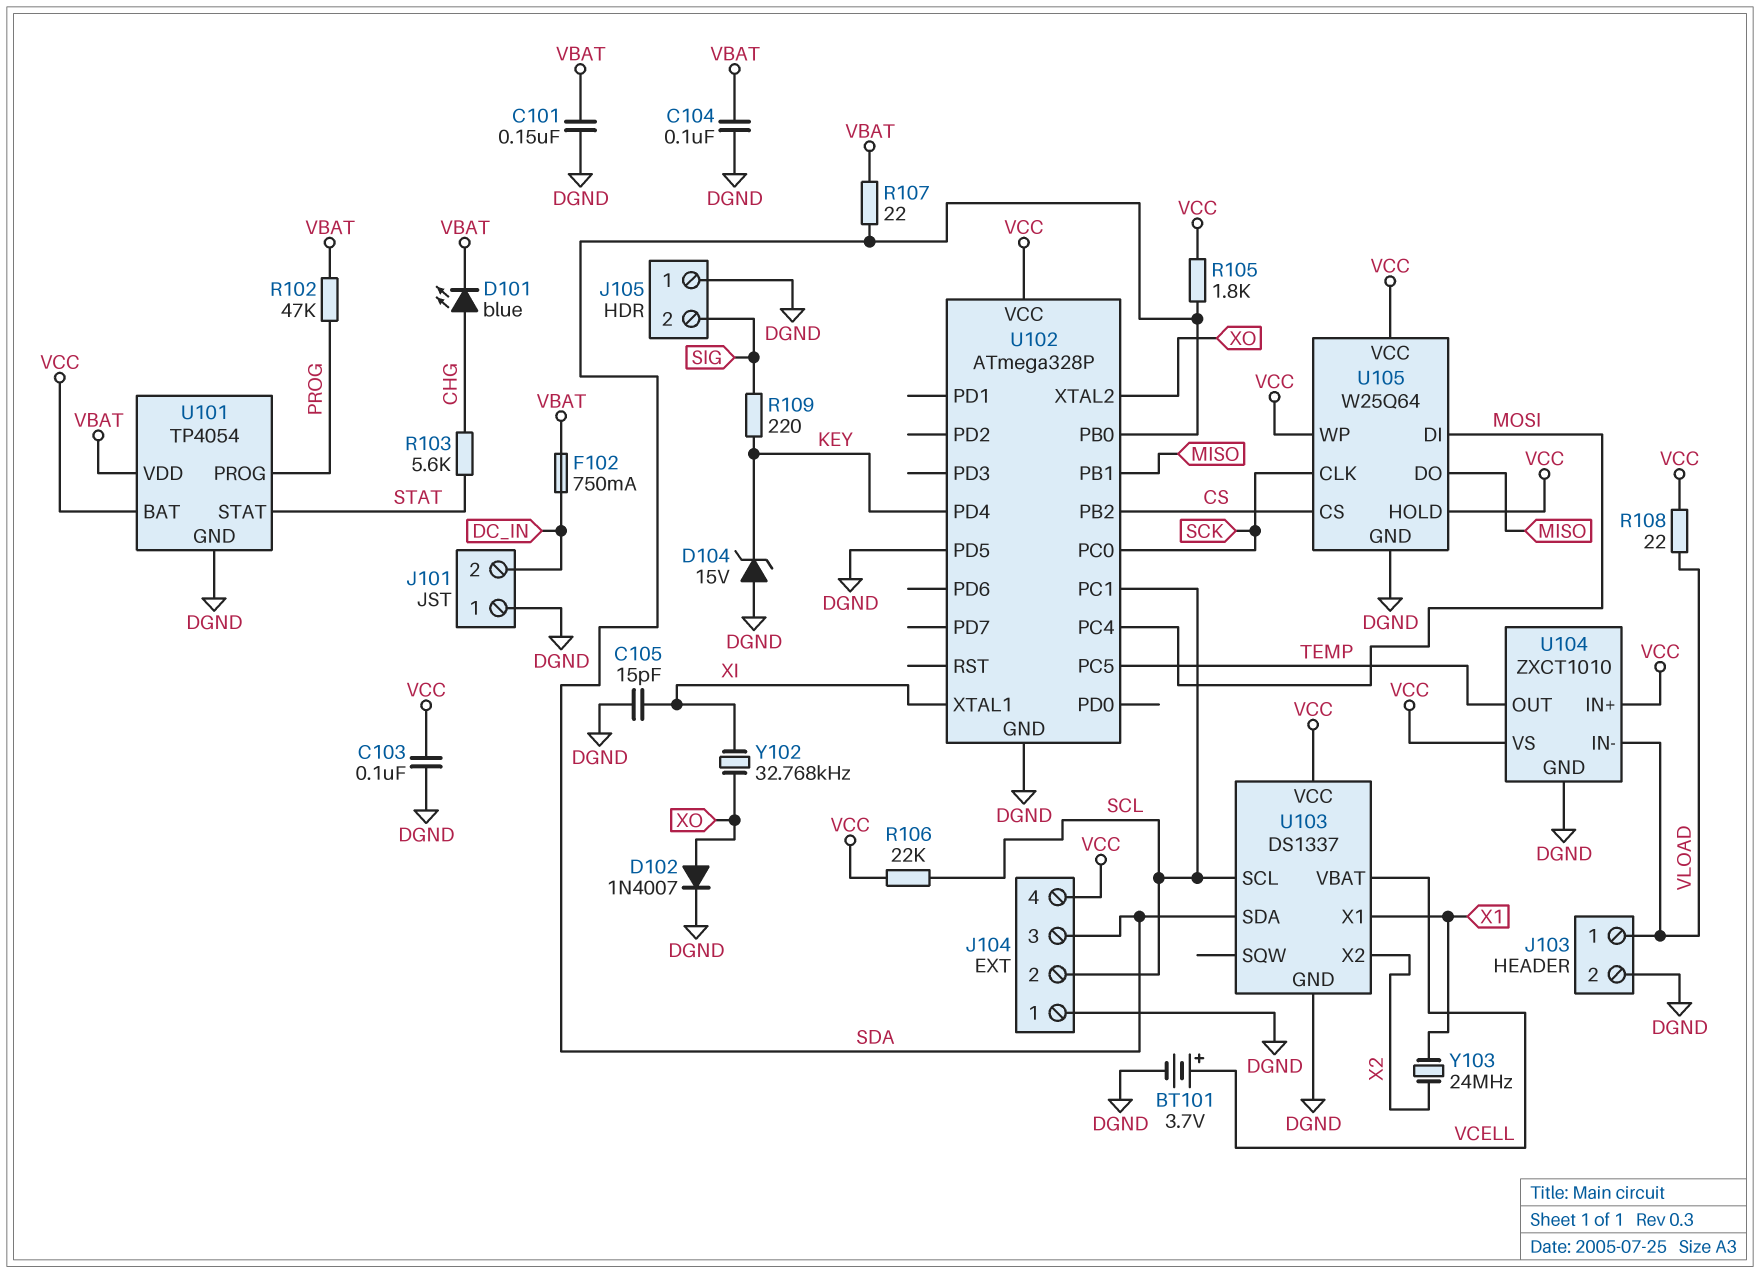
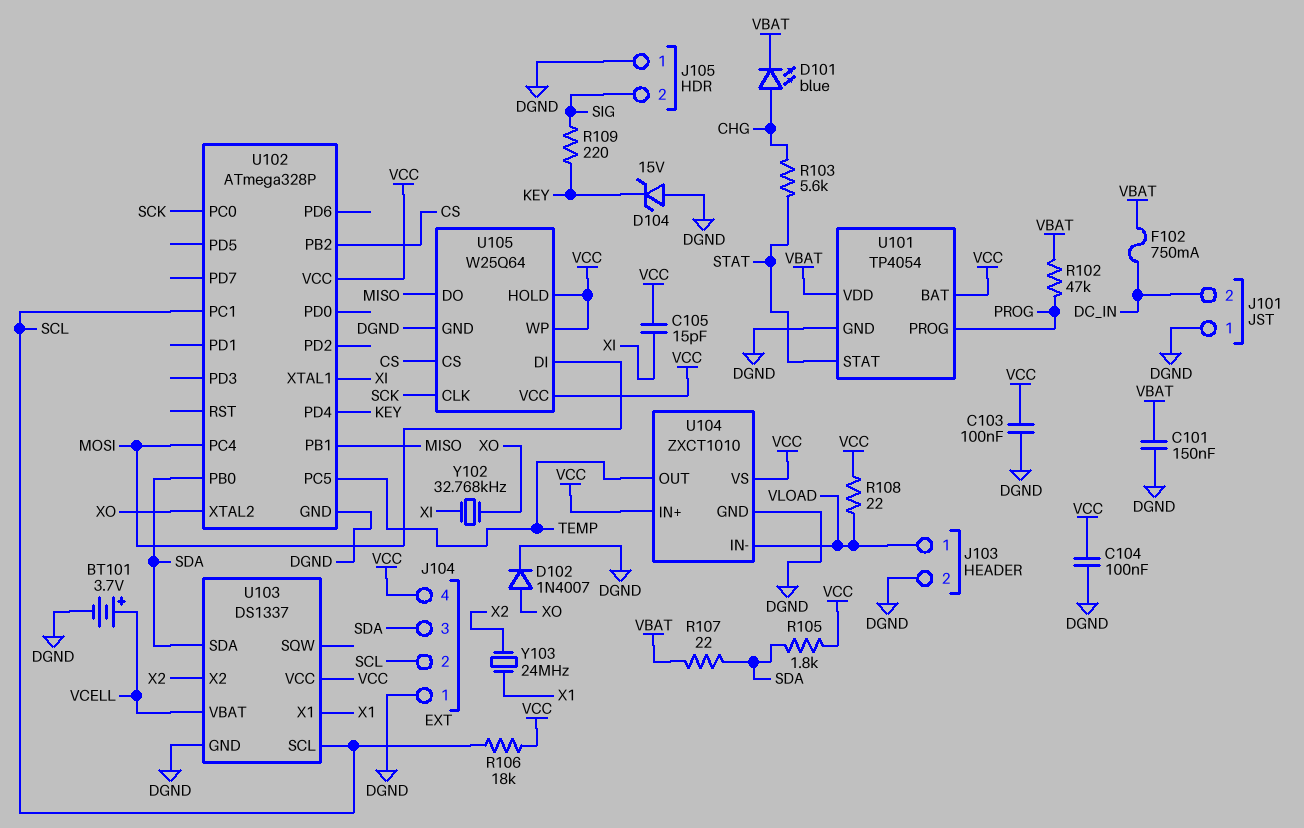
C104: 100nF (DGND, VBAT) -> 100nF (DGND, VCC)
C105: 15pF (DGND, XI) -> 15pF (VCC, XI)
R106: 22k (SCL, VCC) -> 18k (SCL, VCC)
U102 pin PD5: DGND -> none

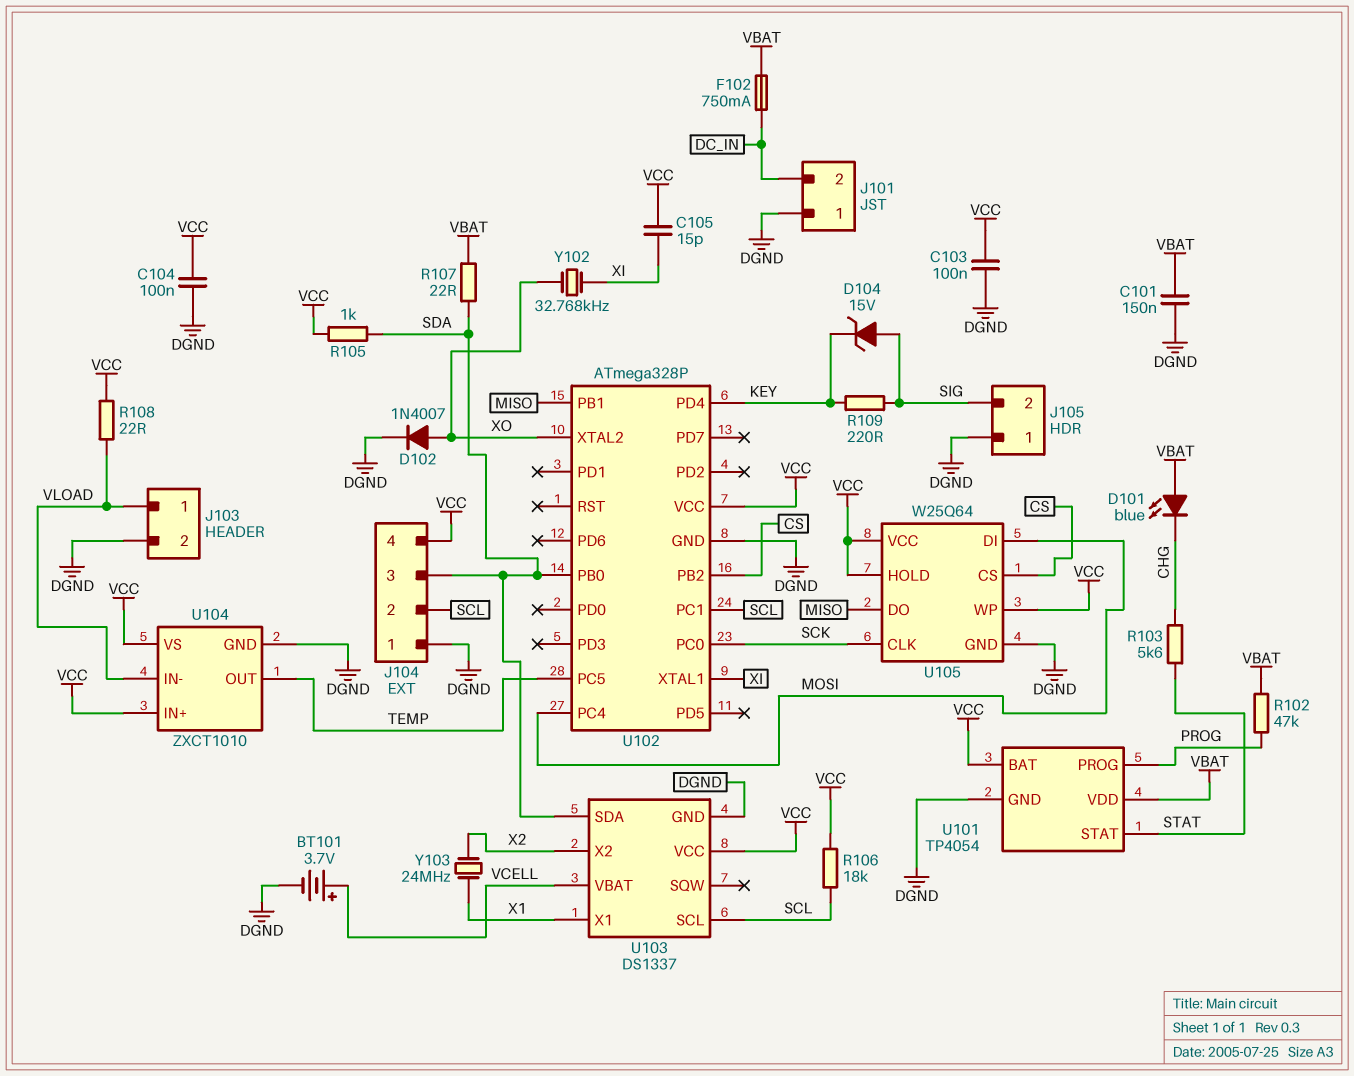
D101: LED blue (A CHG, K VBAT) -> LED blue (A VBAT, K CHG)
D104: zener 15V (A DGND, K KEY) -> zener 15V (A SIG, K KEY)
R105: 1.8k (SDA, VCC) -> 1k (SDA, VCC)

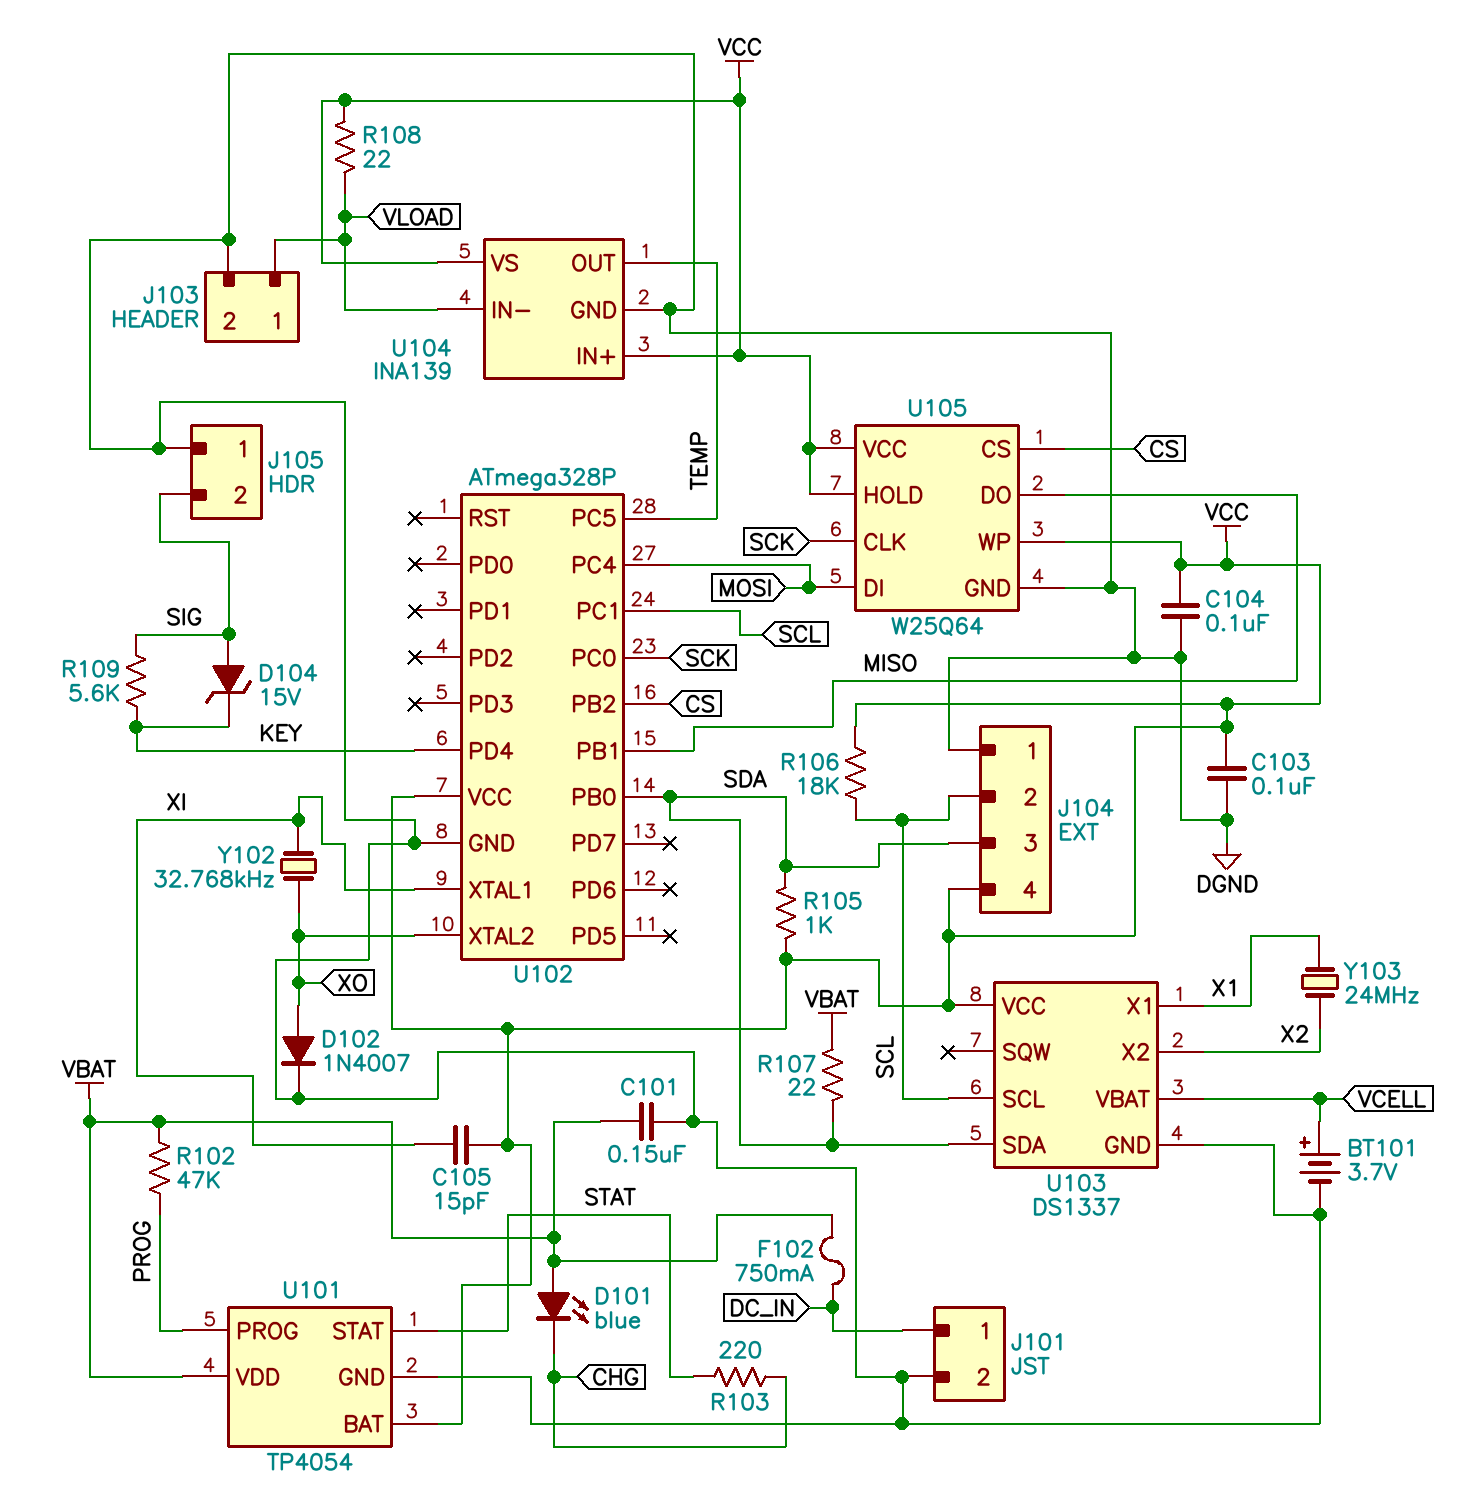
J101 pin 1: DGND -> DC_IN
J101 pin 2: DC_IN -> DGND
R103: 5.6k (CHG, STAT) -> 220 (CHG, STAT)
R109: 220 (KEY, SIG) -> 5.6k (KEY, SIG)
U104: ZXCT1010 -> INA139

